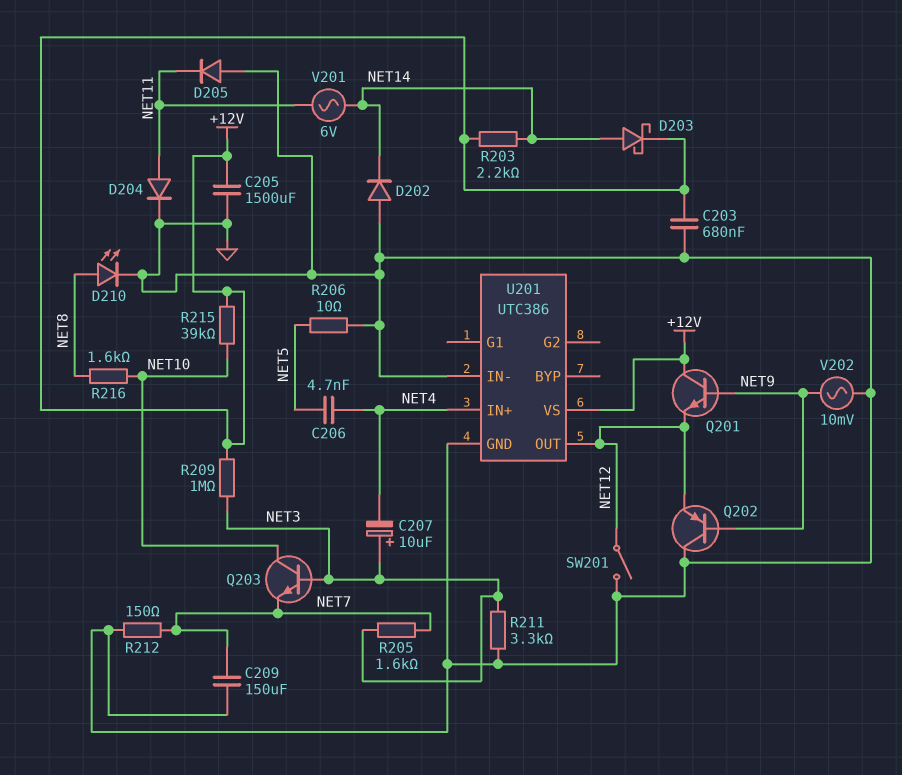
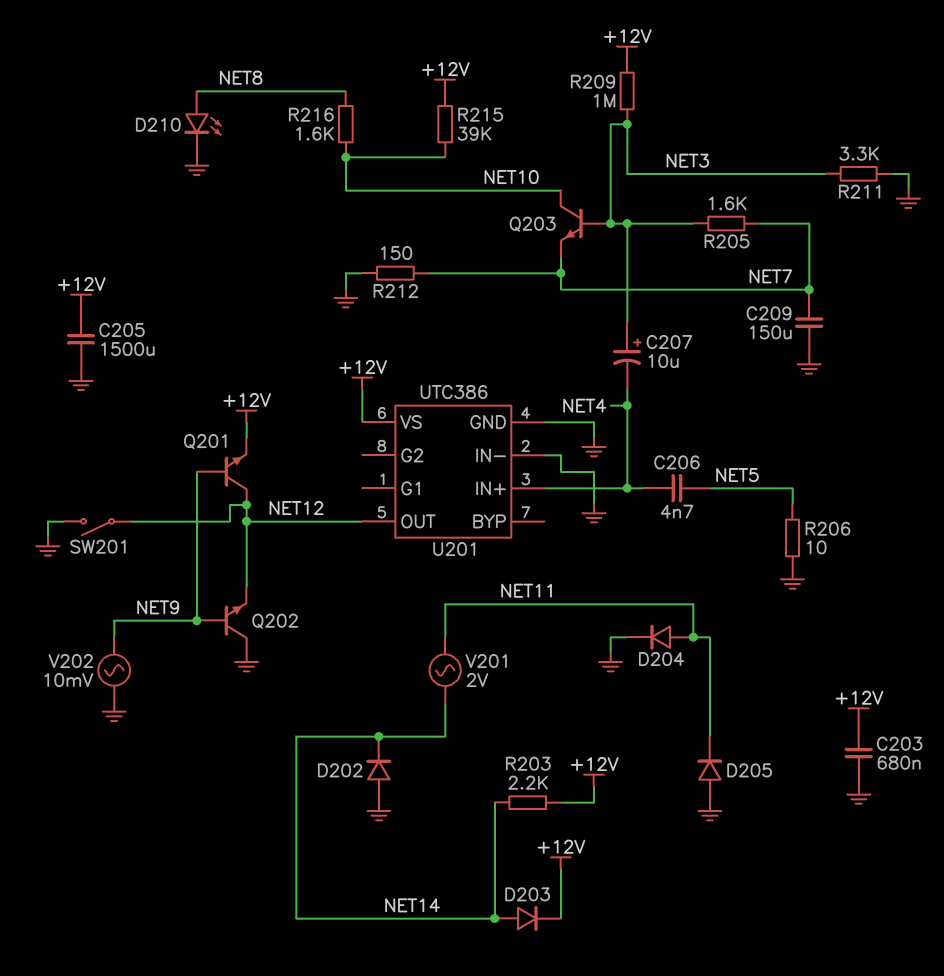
D203: schottky (A NET14, K +12V) -> diode (A NET14, K +12V)
Q201: NPN (B NET9, C +12V, E NET12) -> NPN (B NET9, C NET12, E +12V)
Q202: PNP (B NET9, C GND, E NET12) -> NPN (B NET9, C GND, E NET12)
V201: AC 6V (NET11, NET14) -> AC 2V (NET11, NET14)

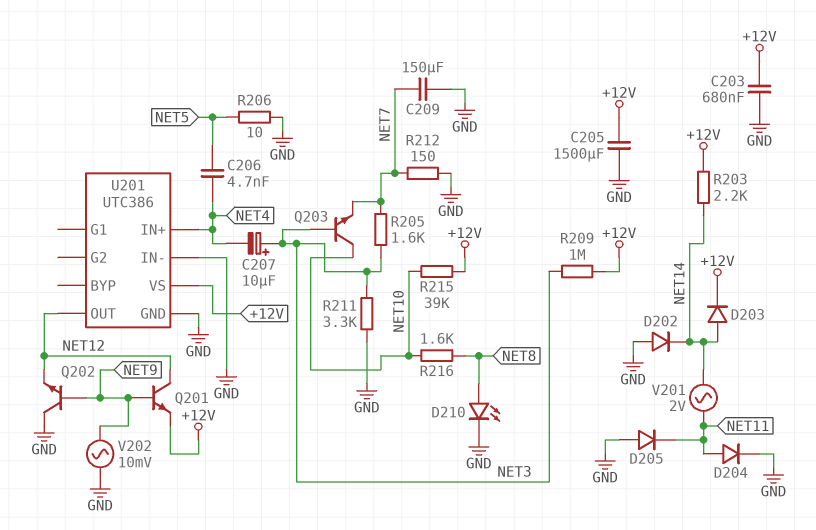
SW201: switch (GND, NET12) -> none

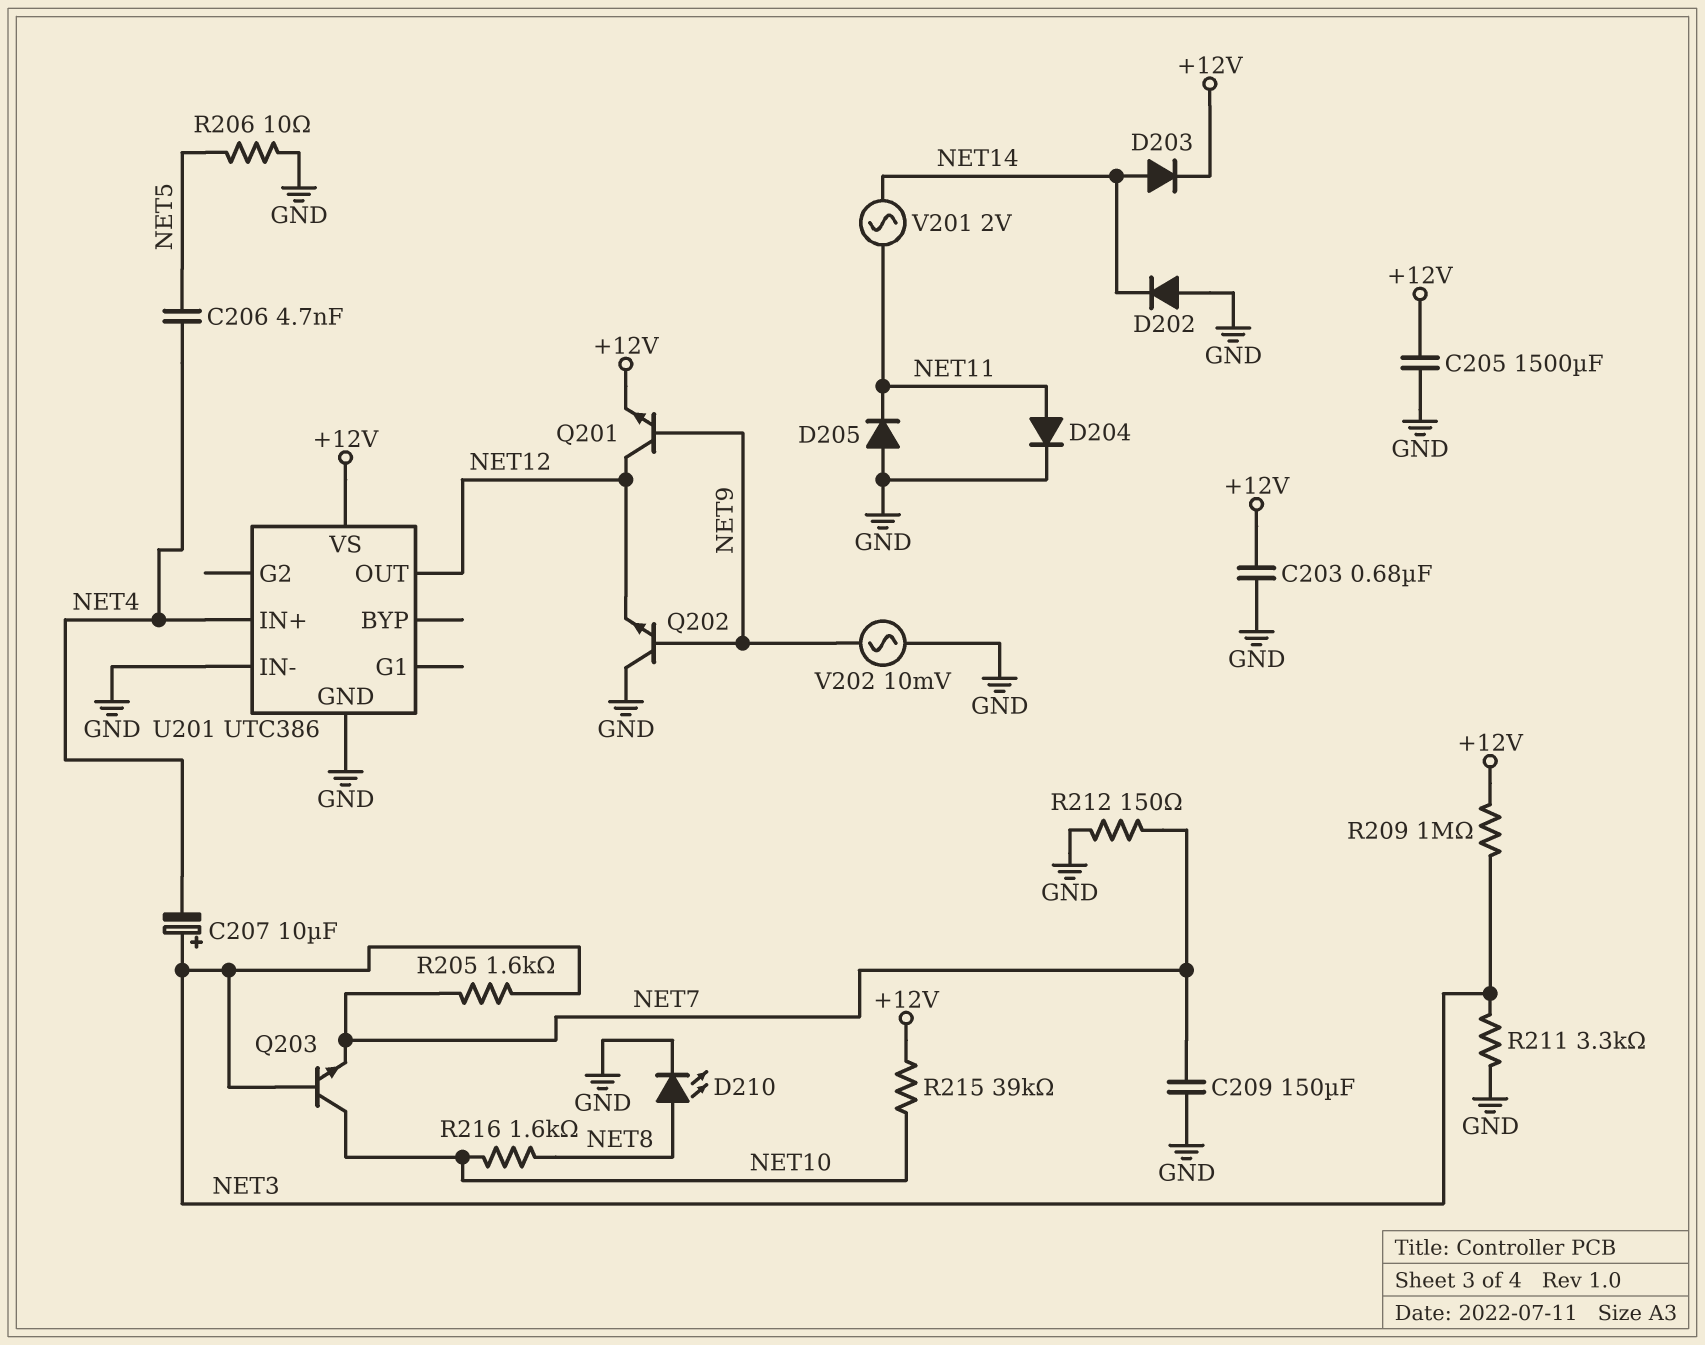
R203: 2.2k (+12V, NET14) -> none

